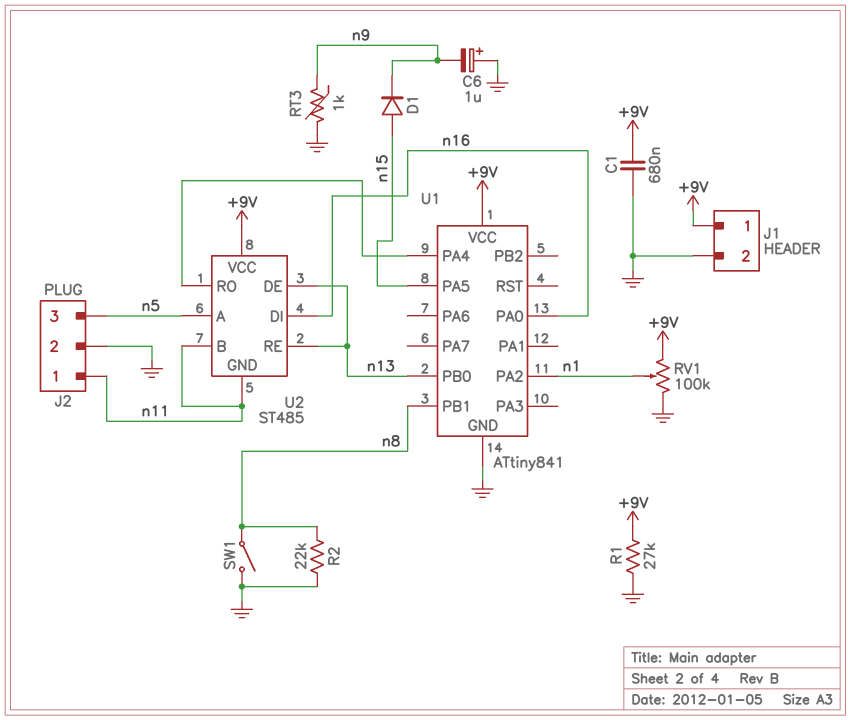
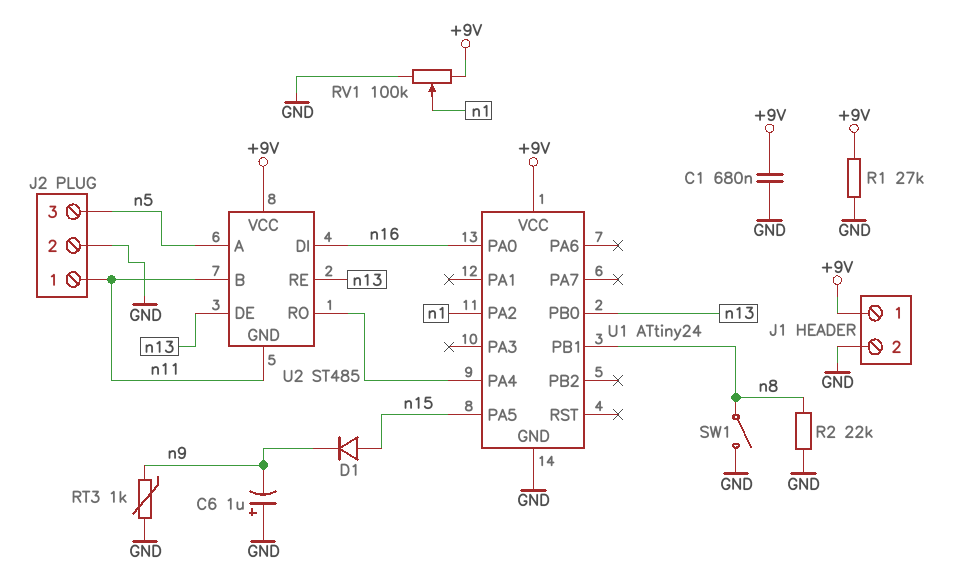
U1: ATtiny841 -> ATtiny24

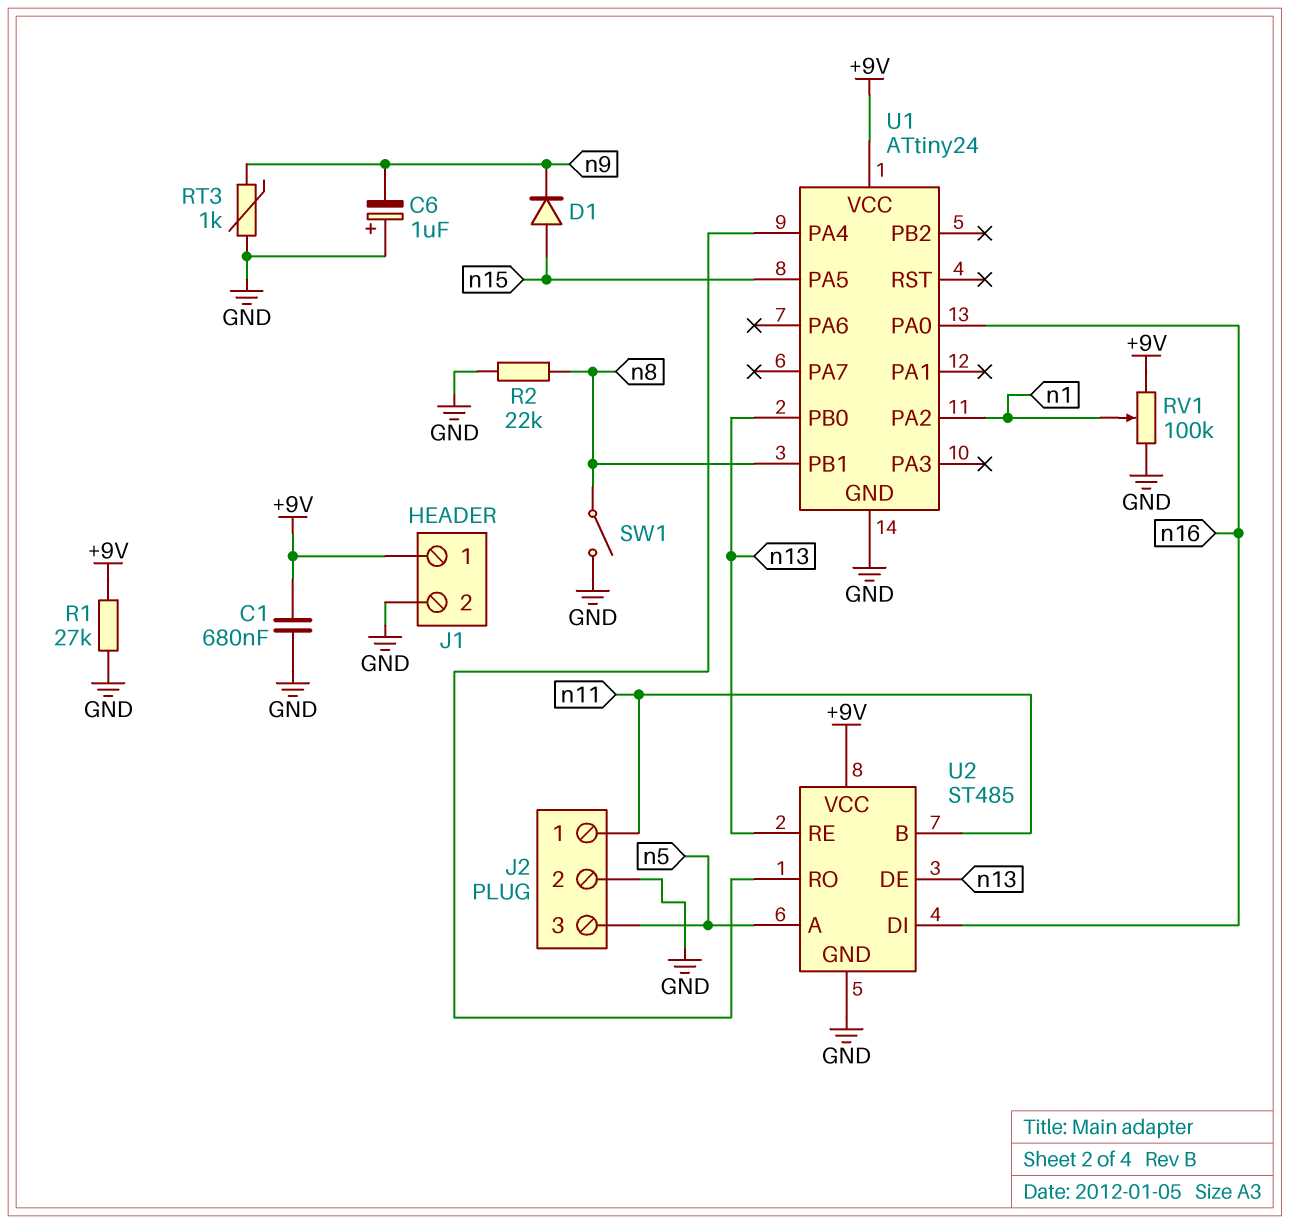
U2 pin GND: n11 -> GND

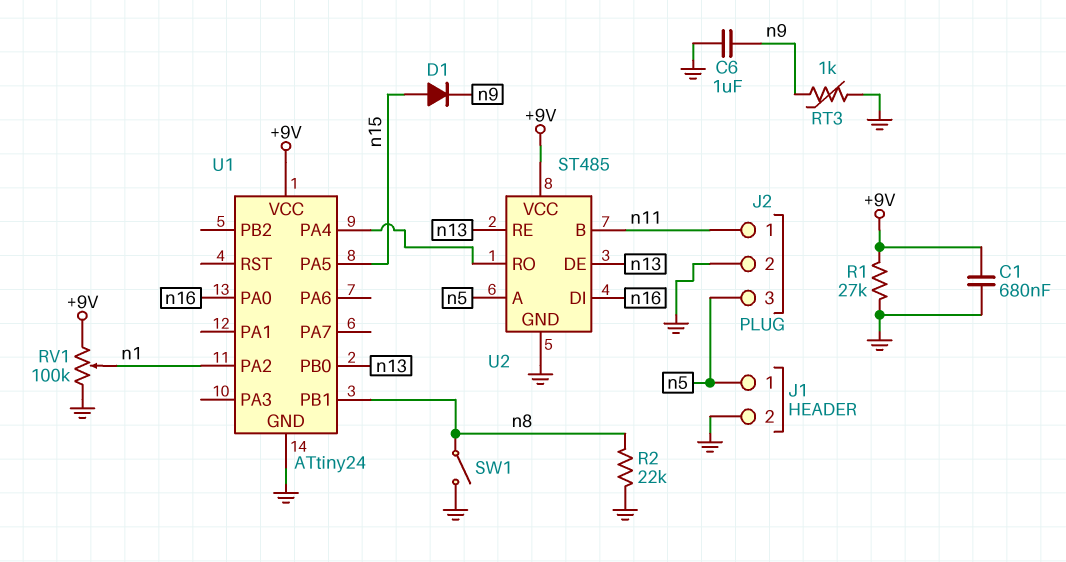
C6: 1uF (plus GND, minus n9) -> 1uF (GND, n9)
J1 pin 1: +9V -> n5

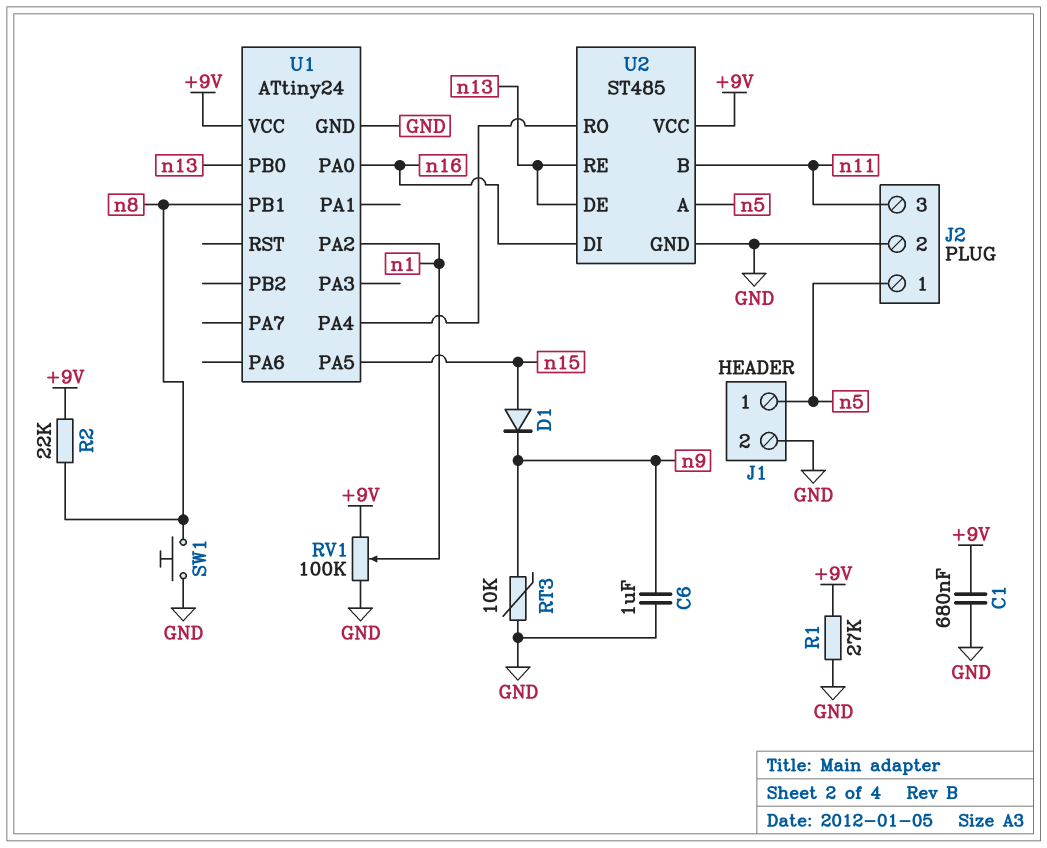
J2 pin 1: n11 -> n5
J2 pin 3: n5 -> n11
R2: 22k (GND, n8) -> 22k (+9V, n8)
RT3: 1k (GND, n9) -> 10k (GND, n9)
SW1: switch (GND, n8) -> button (GND, n8)

